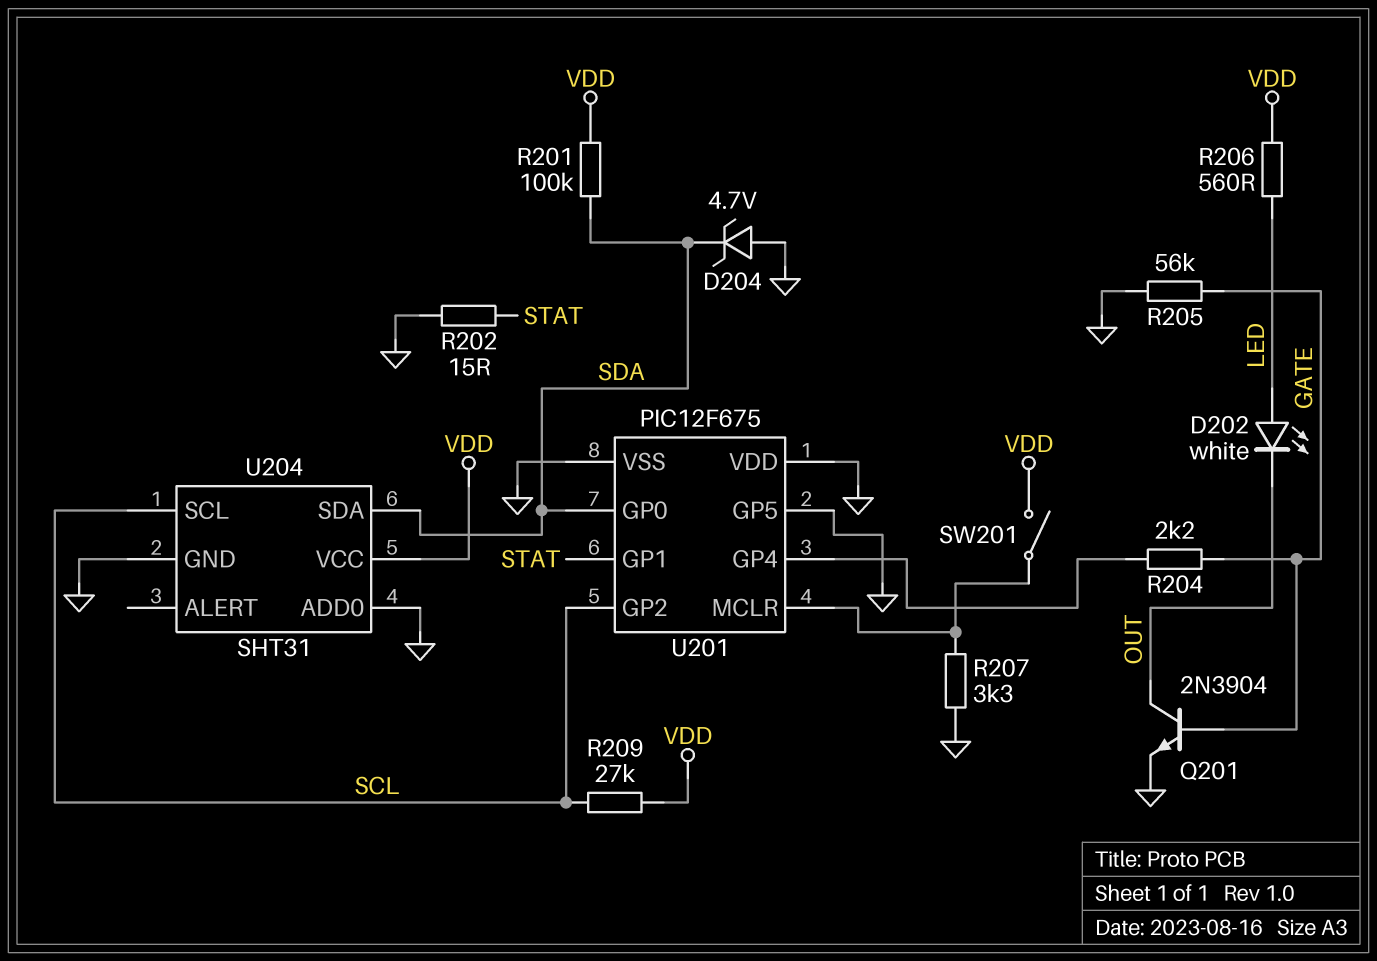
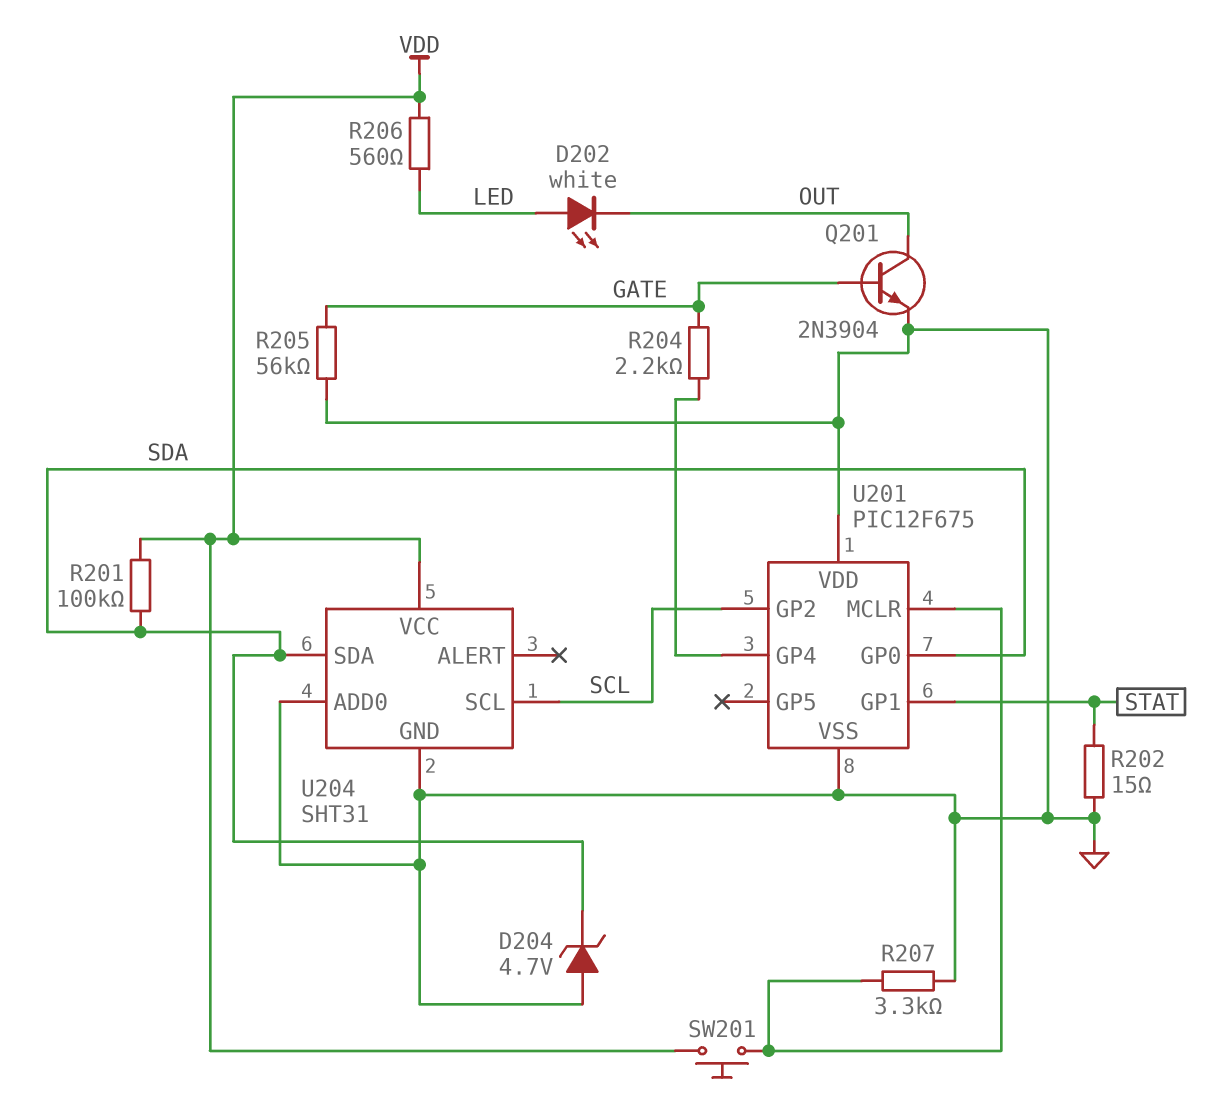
R209: 27k (SCL, VDD) -> none
SW201: switch (U201/MCLR, VDD) -> button (U201/MCLR, VDD)
U201 pin GP5: GND -> none

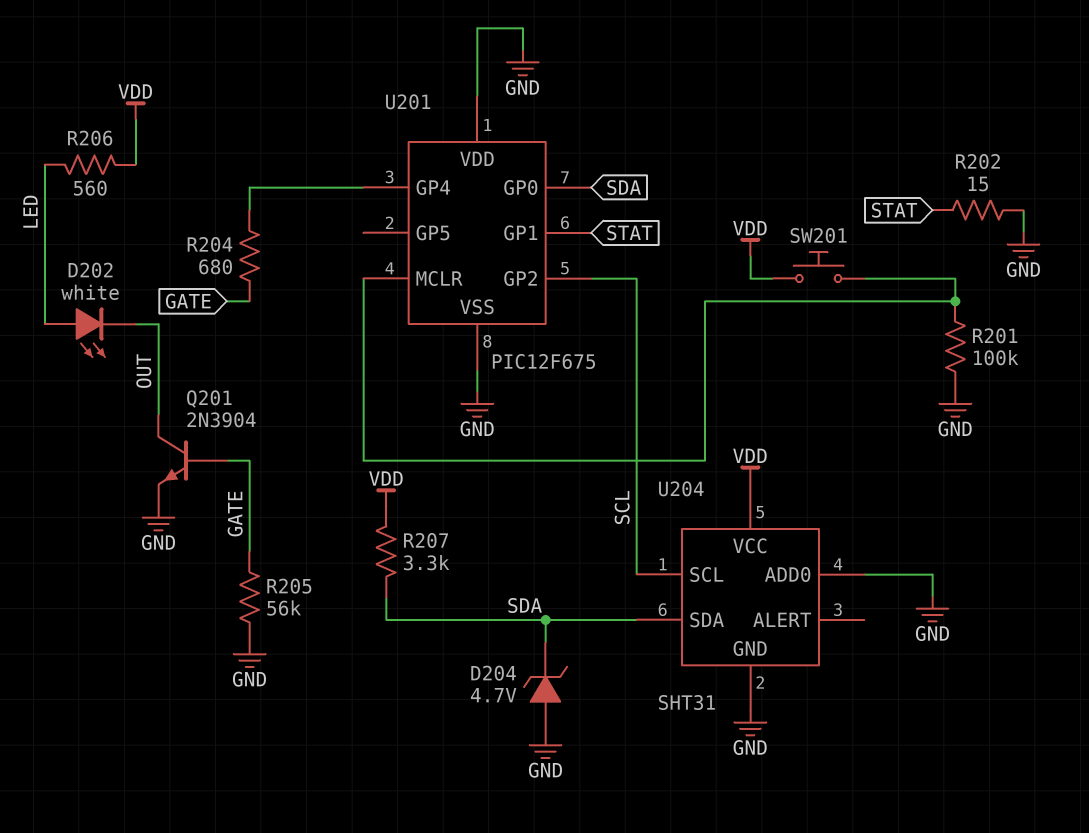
R201: 100k (SDA, VDD) -> 100k (GND, U201/MCLR)
R204: 2.2k (GATE, U201/GP4) -> 680 (GATE, U201/GP4)
R207: 3.3k (GND, U201/MCLR) -> 3.3k (SDA, VDD)

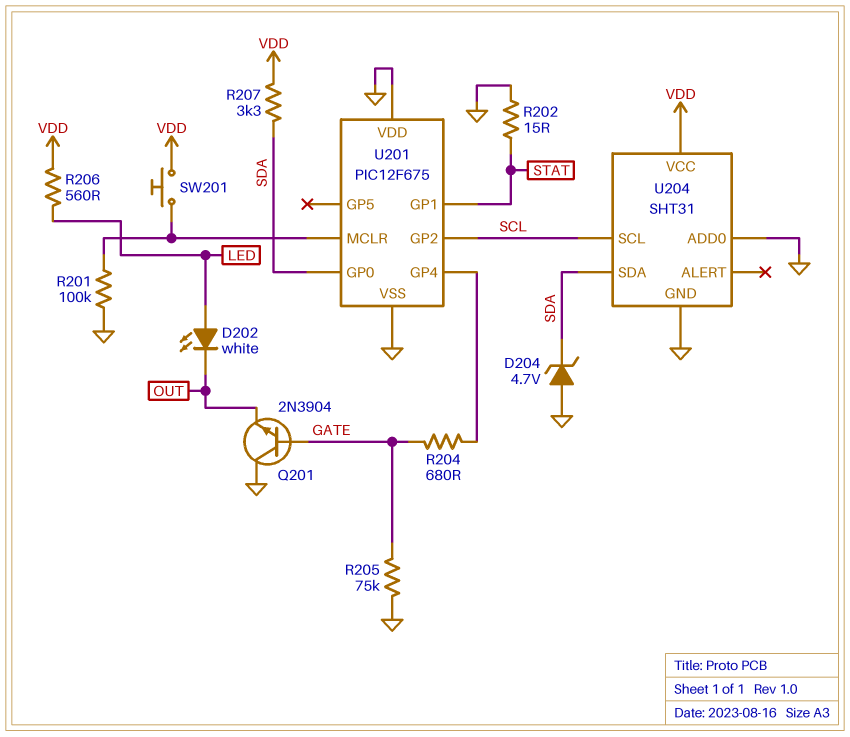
Q201: NPN 2N3904 (B GATE, C OUT, E GND) -> NPN 2N3904 (B GATE, C GND, E OUT)
R205: 56k (GATE, GND) -> 75k (GATE, GND)

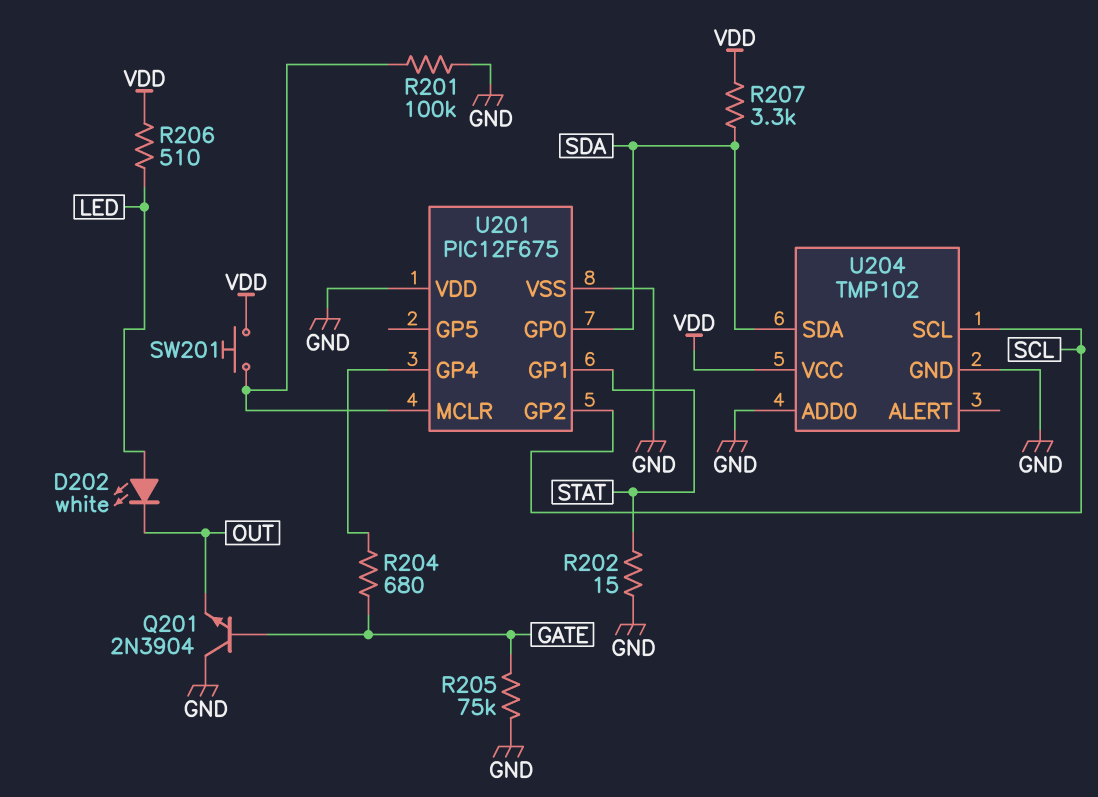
D204: zener 4.7V (A GND, K SDA) -> none
R206: 560 (LED, VDD) -> 510 (LED, VDD)
U204: SHT31 -> TMP102

